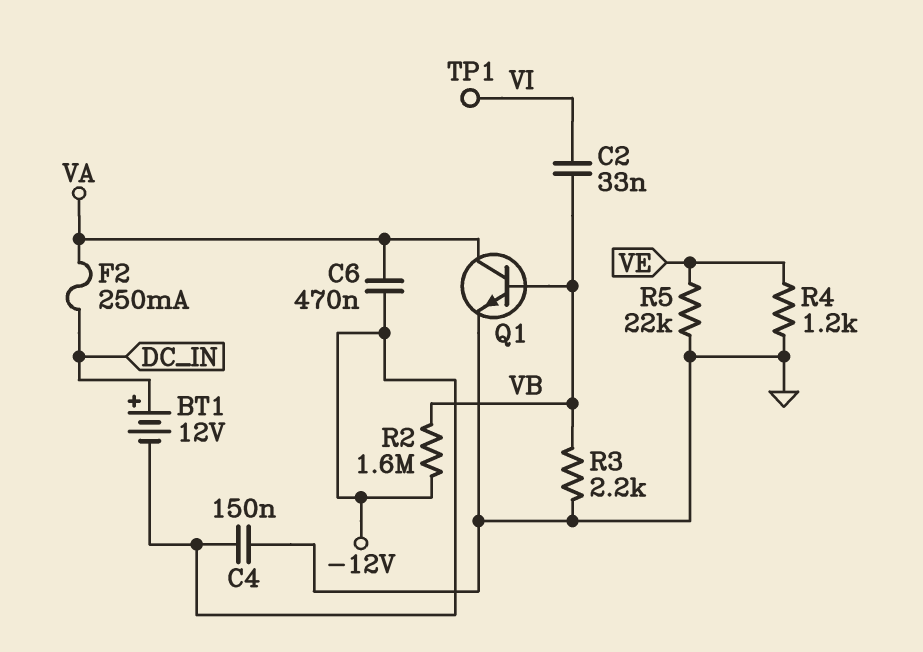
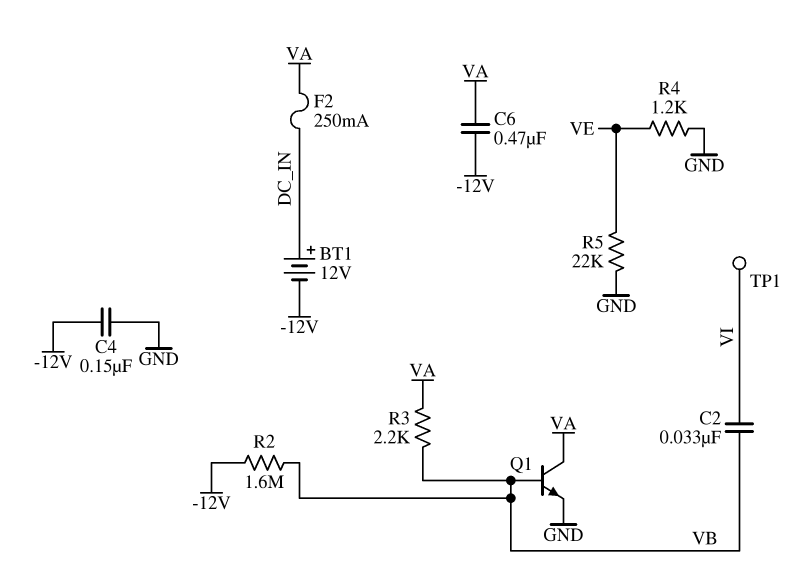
R3: 2.2k (GND, VB) -> 2.2k (VA, VB)

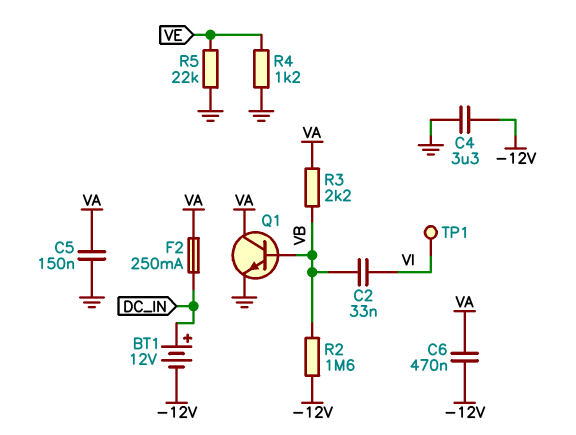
C4: 150nF (-12V, GND) -> 3.3uF (-12V, GND)
C5: none -> 150nF (GND, VA)

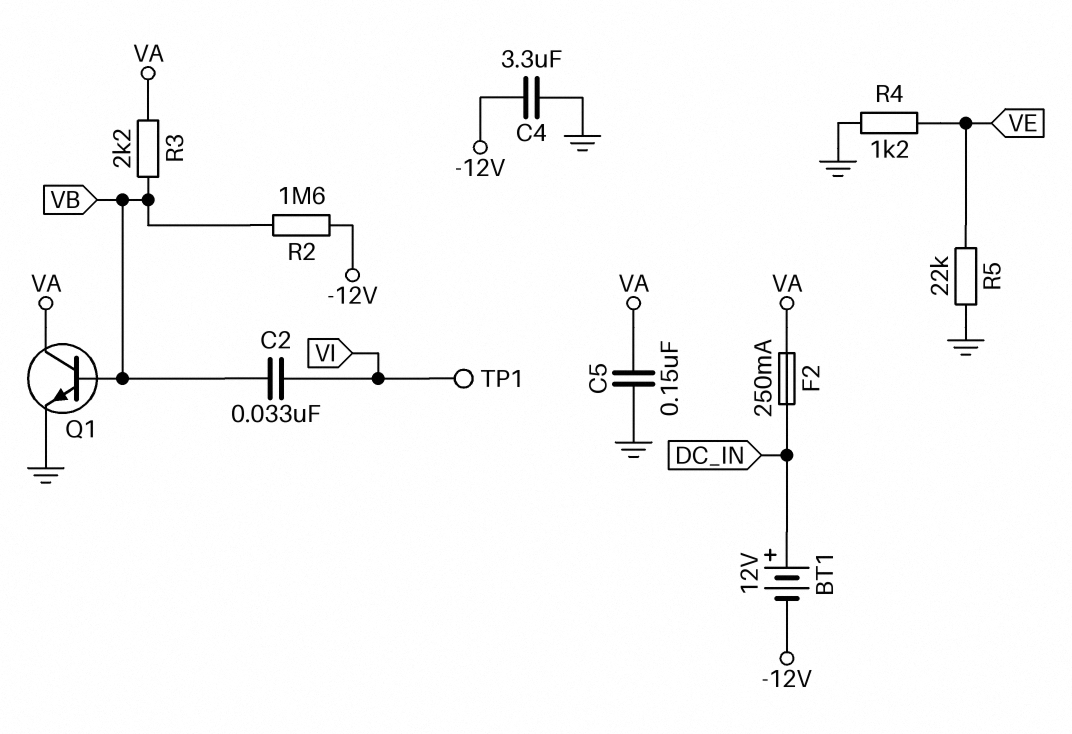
C6: 470nF (-12V, VA) -> none

